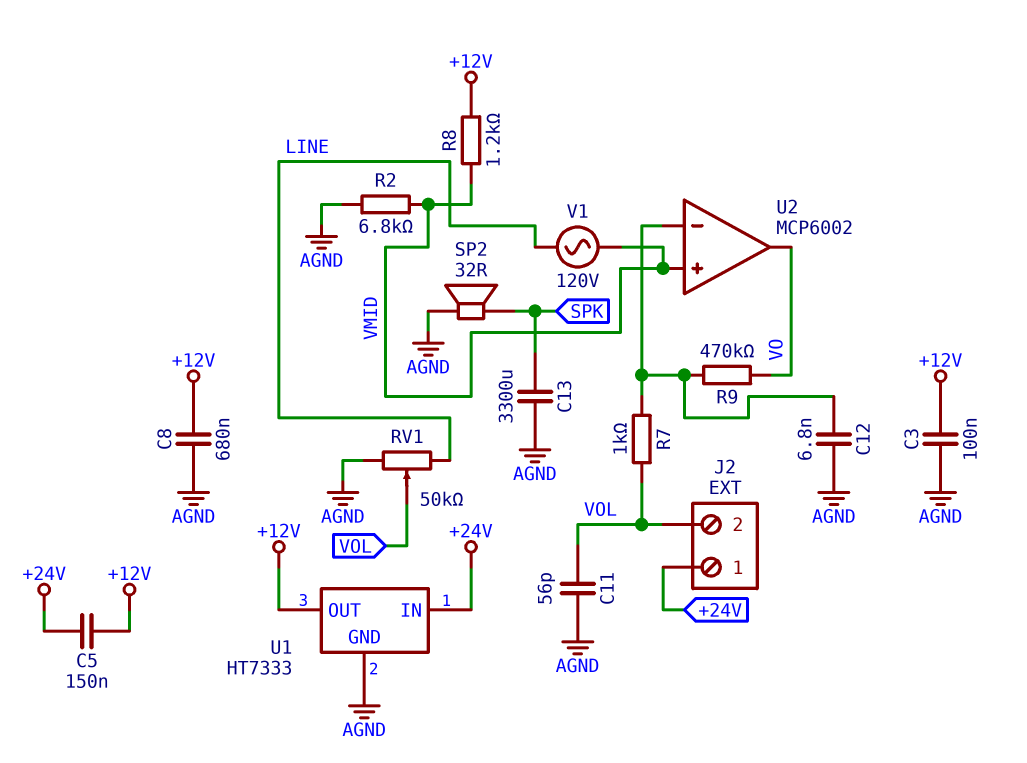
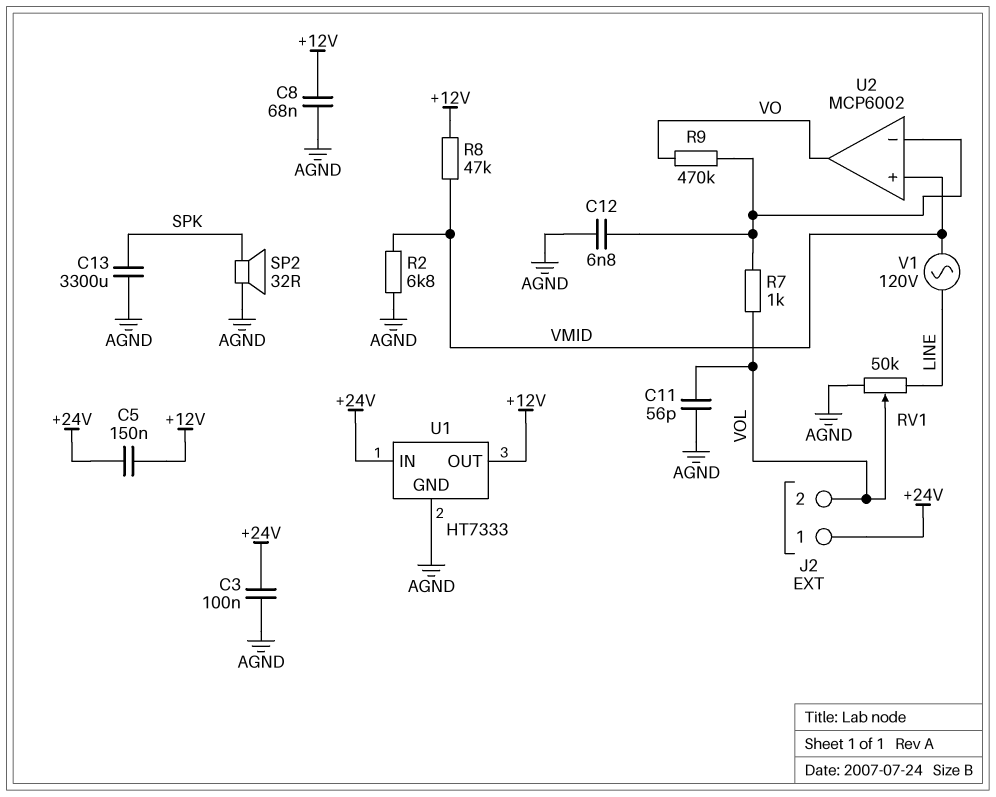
C3: 100nF (+12V, AGND) -> 100nF (+24V, AGND)
C8: 680nF (+12V, AGND) -> 68nF (+12V, AGND)
R8: 1.2k (+12V, VMID) -> 47k (+12V, VMID)

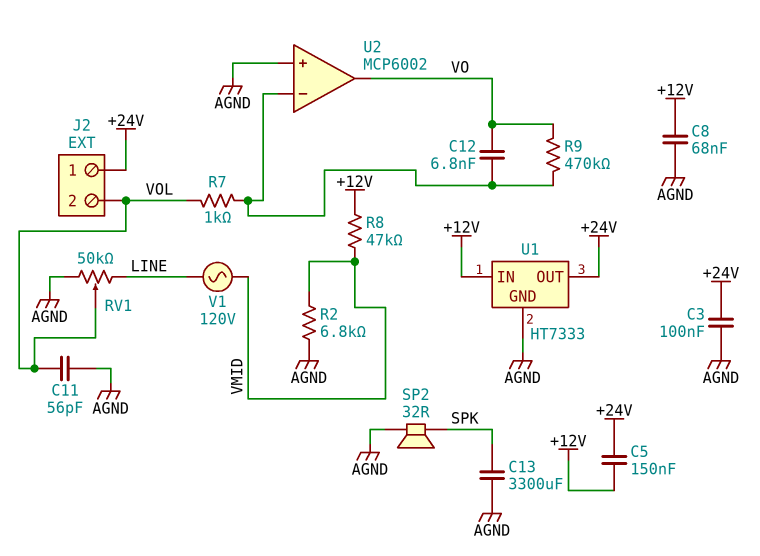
C12: 6.8nF (AGND, U2/in-) -> 6.8nF (U2/in-, VO)
U1 pin IN: +24V -> +12V
U1 pin OUT: +12V -> +24V
U2 pin in+: VMID -> AGND

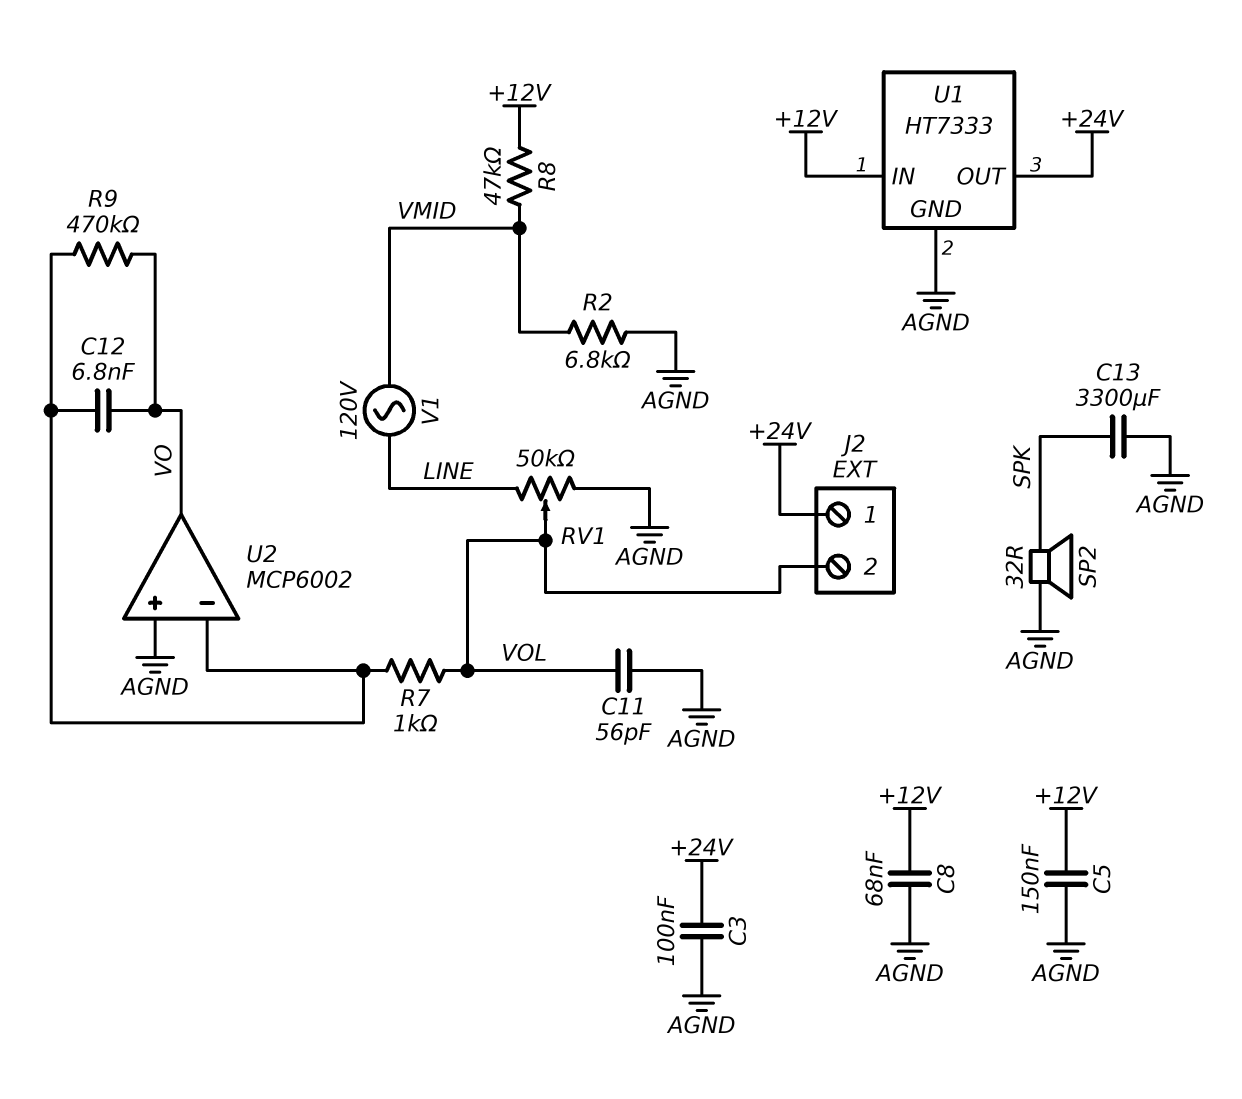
C5: 150nF (+12V, +24V) -> 150nF (+12V, AGND)

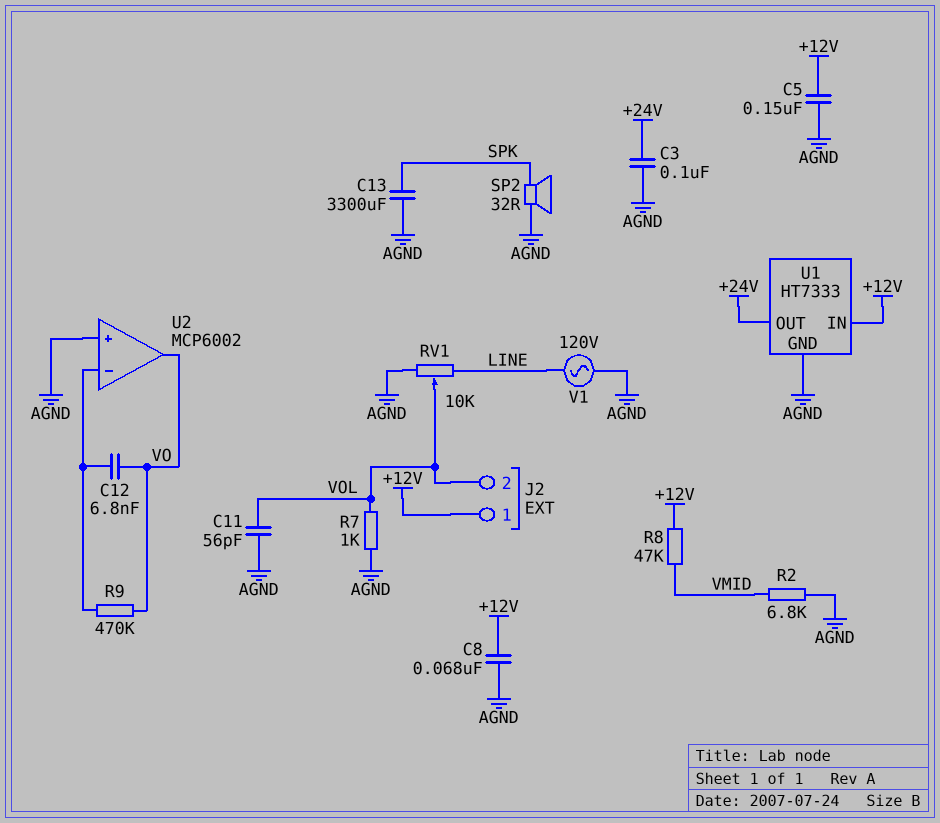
J2 pin 1: +24V -> +12V
R7: 1k (U2/in-, VOL) -> 1k (AGND, VOL)
RV1: 50k (AGND, LINE, wiper VOL) -> 10k (AGND, LINE, wiper VOL)
V1: AC 120V (LINE, VMID) -> AC 120V (AGND, LINE)

